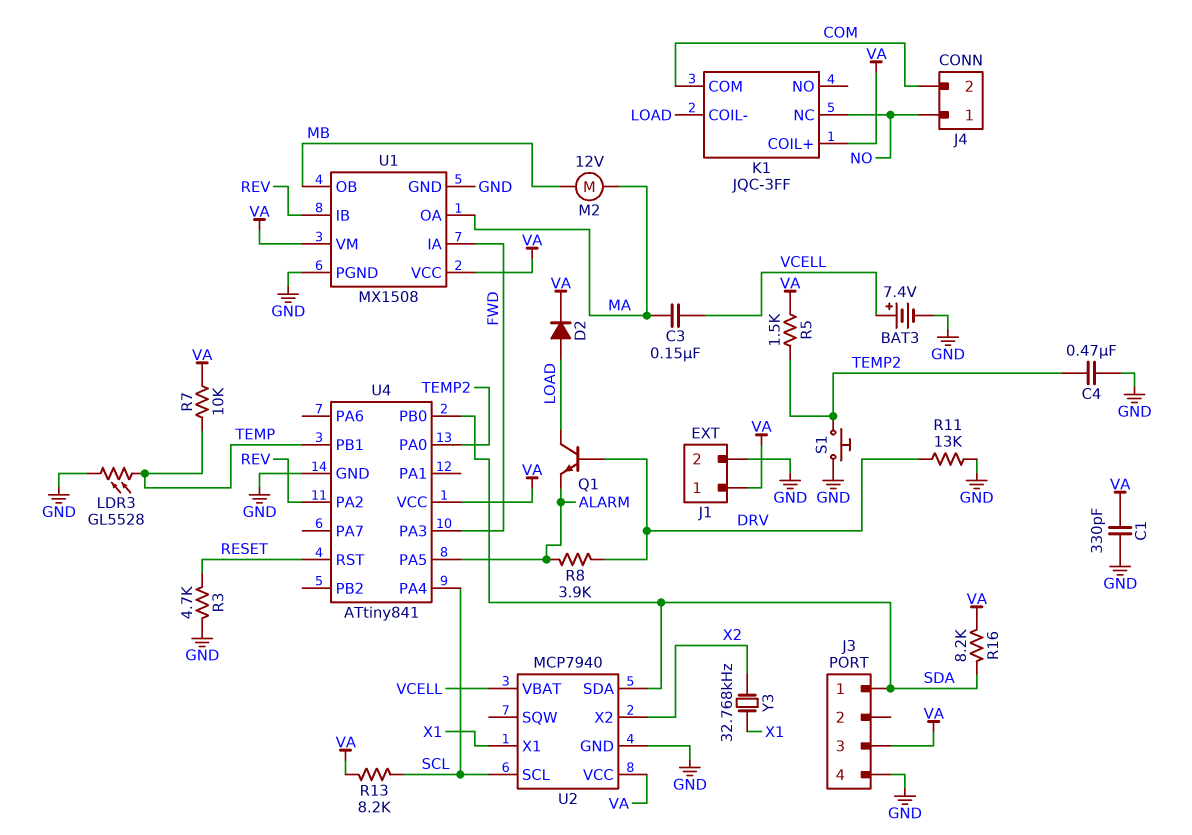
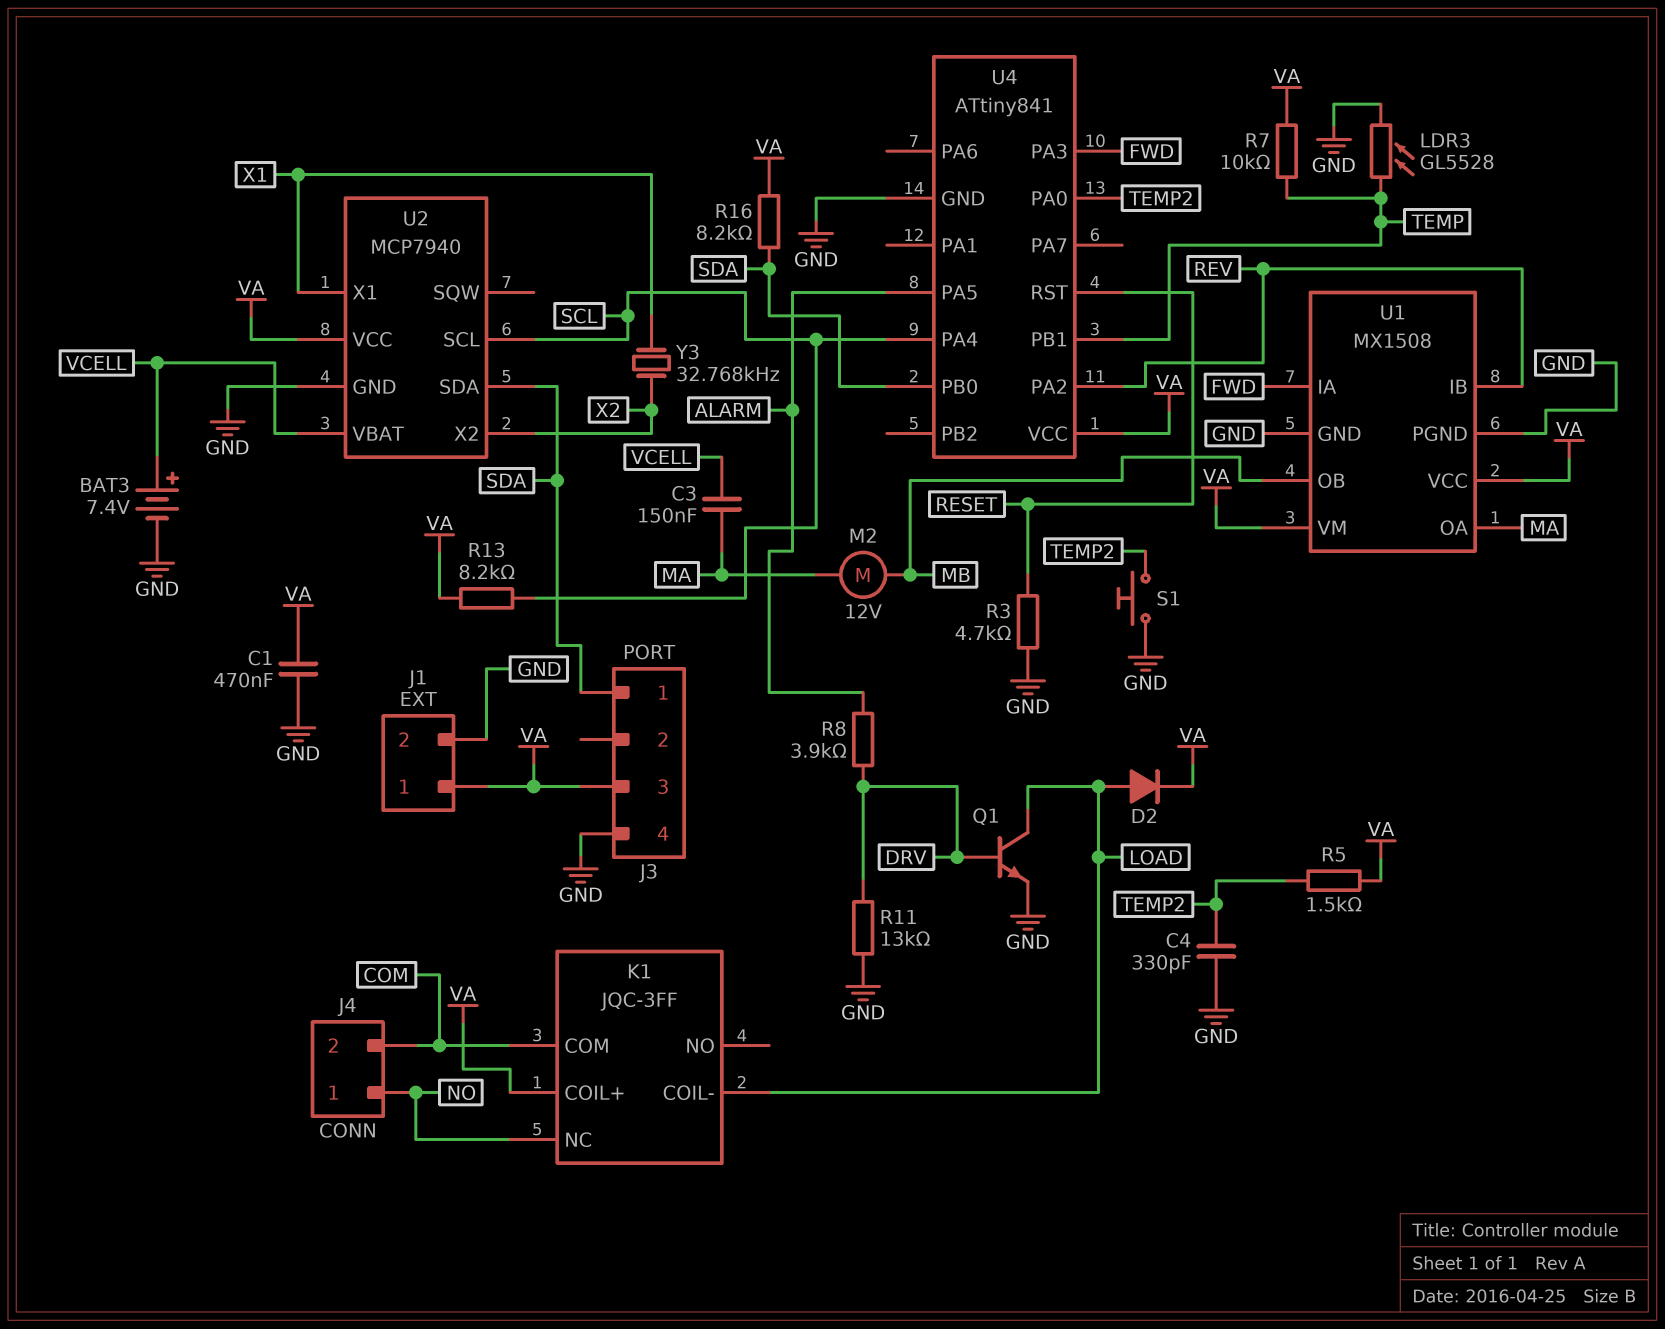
C1: 330pF (GND, VA) -> 470nF (GND, VA)
C4: 470nF (GND, TEMP2) -> 330pF (GND, TEMP2)
Q1: NPN (B DRV, C LOAD, E ALARM) -> NPN (B DRV, C LOAD, E GND)

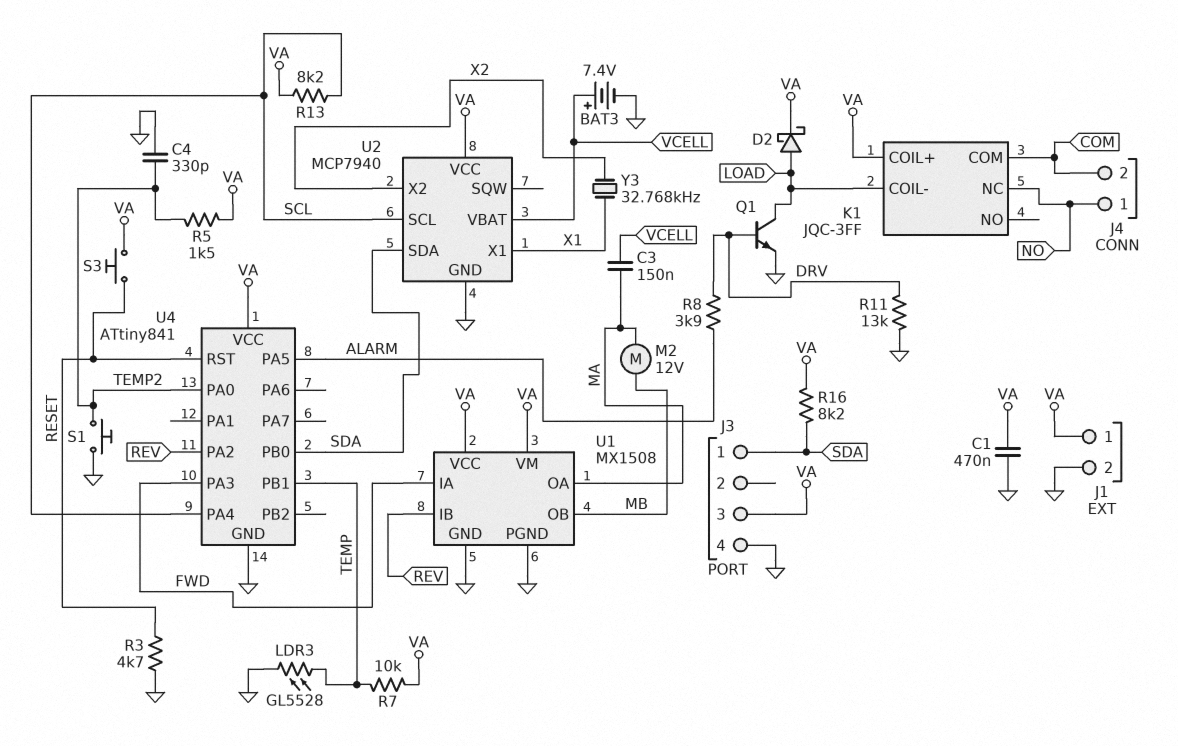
D2: diode (A LOAD, K VA) -> schottky (A LOAD, K VA)
S3: none -> button (RESET, VA)

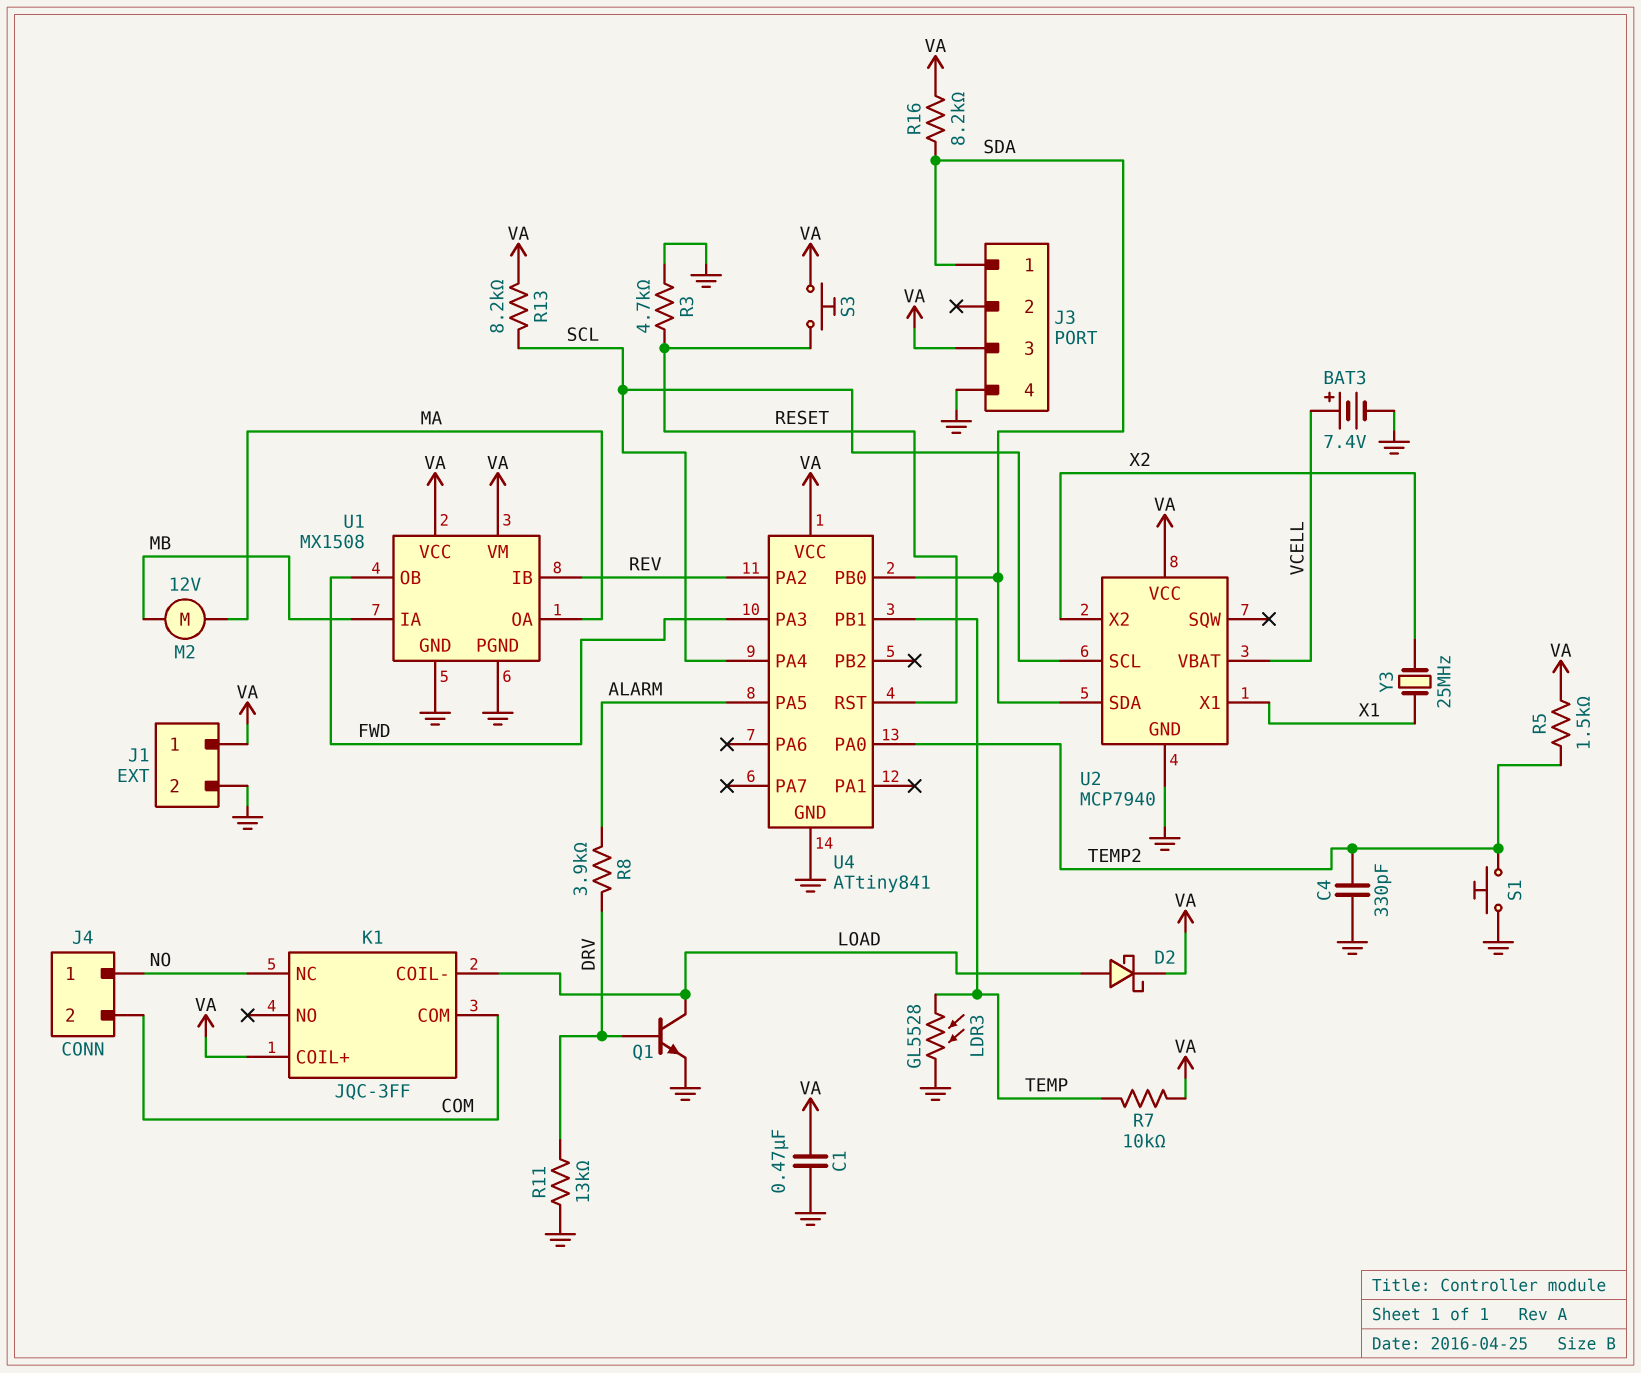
C3: 150nF (MA, VCELL) -> none
U1 pin IA: FWD -> MB
U1 pin OB: MB -> FWD
Y3: 32.768kHz (X1, X2) -> 25MHz (X1, X2)

